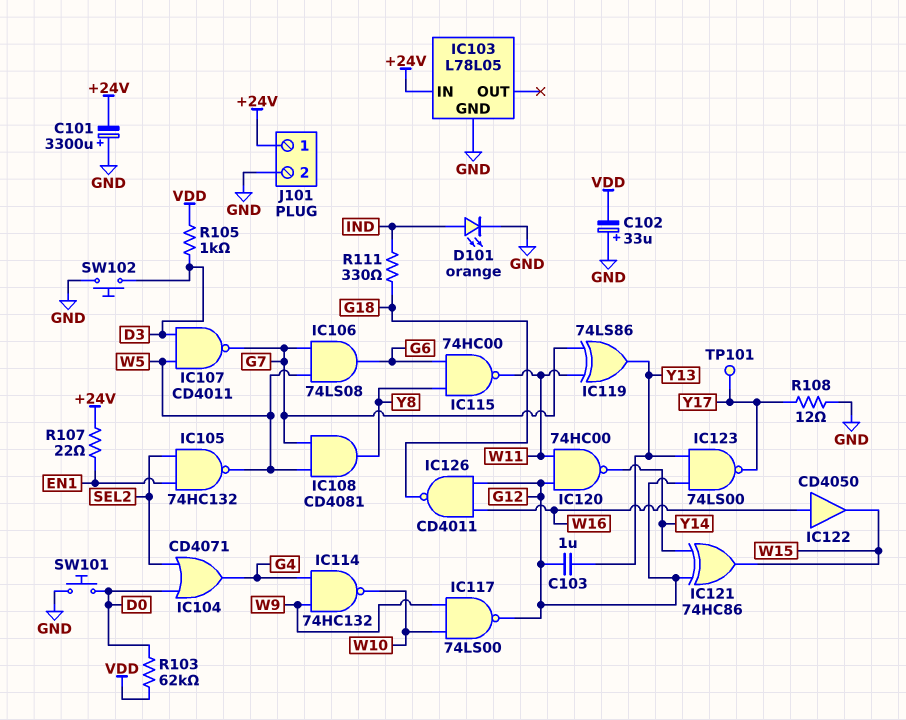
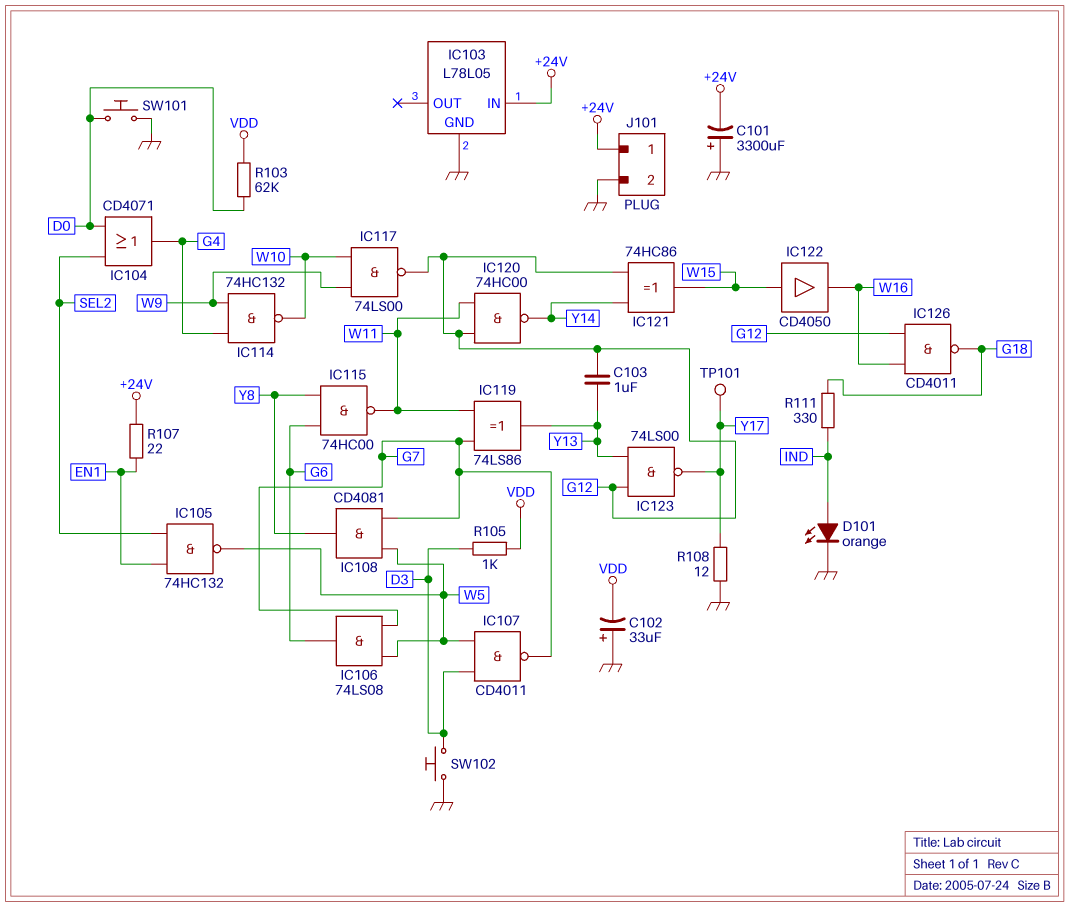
IC122: buffer CD4050 (in W16, out W15) -> buffer CD4050 (in W15, out W16)

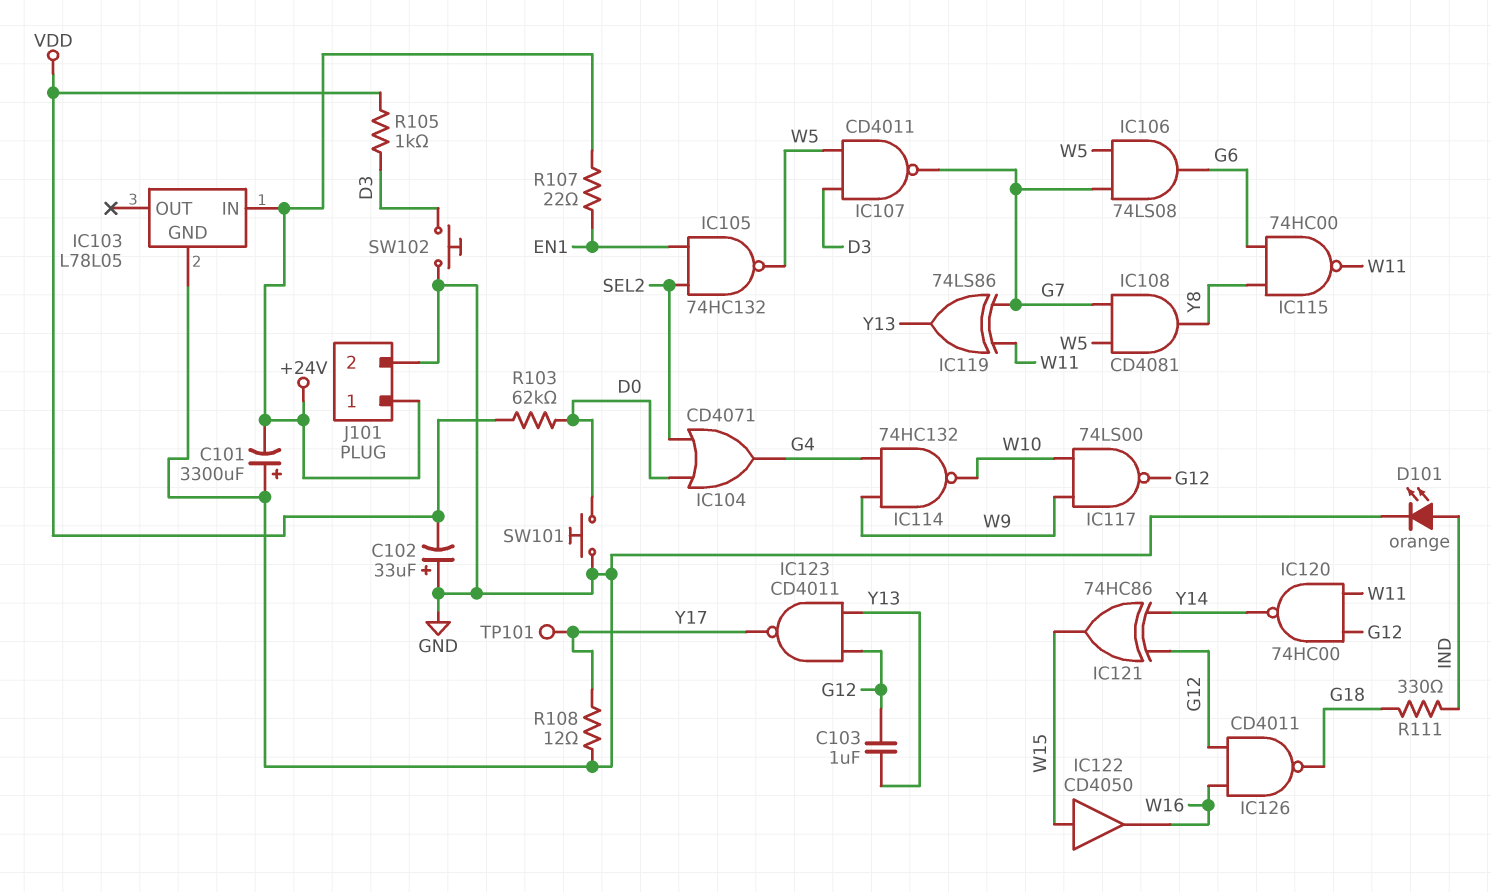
IC123: NAND 74LS00 (in G12, in Y13, out Y17) -> NAND CD4011 (in G12, in Y13, out Y17)

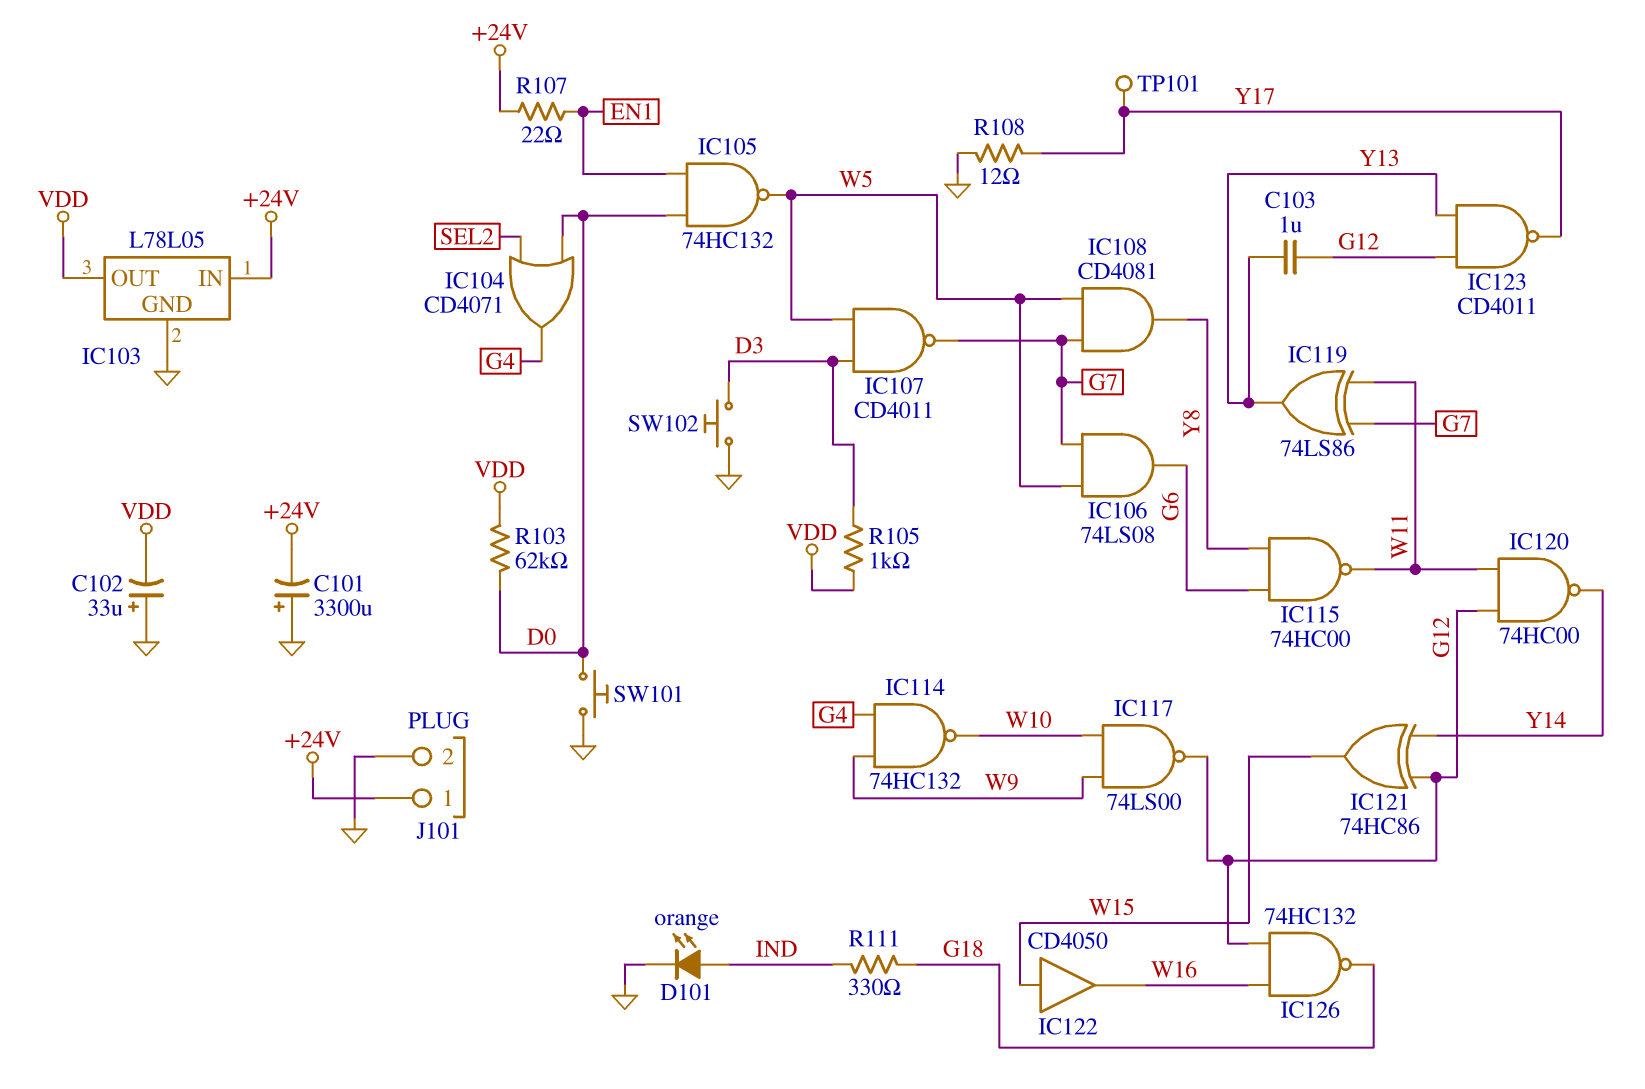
IC103 pin OUT: none -> VDD
IC105: NAND 74HC132 (in EN1, in SEL2, out W5) -> NAND 74HC132 (in D0, in EN1, out W5)
IC126: NAND CD4011 (in G12, in W16, out G18) -> NAND 74HC132 (in G12, in W16, out G18)

